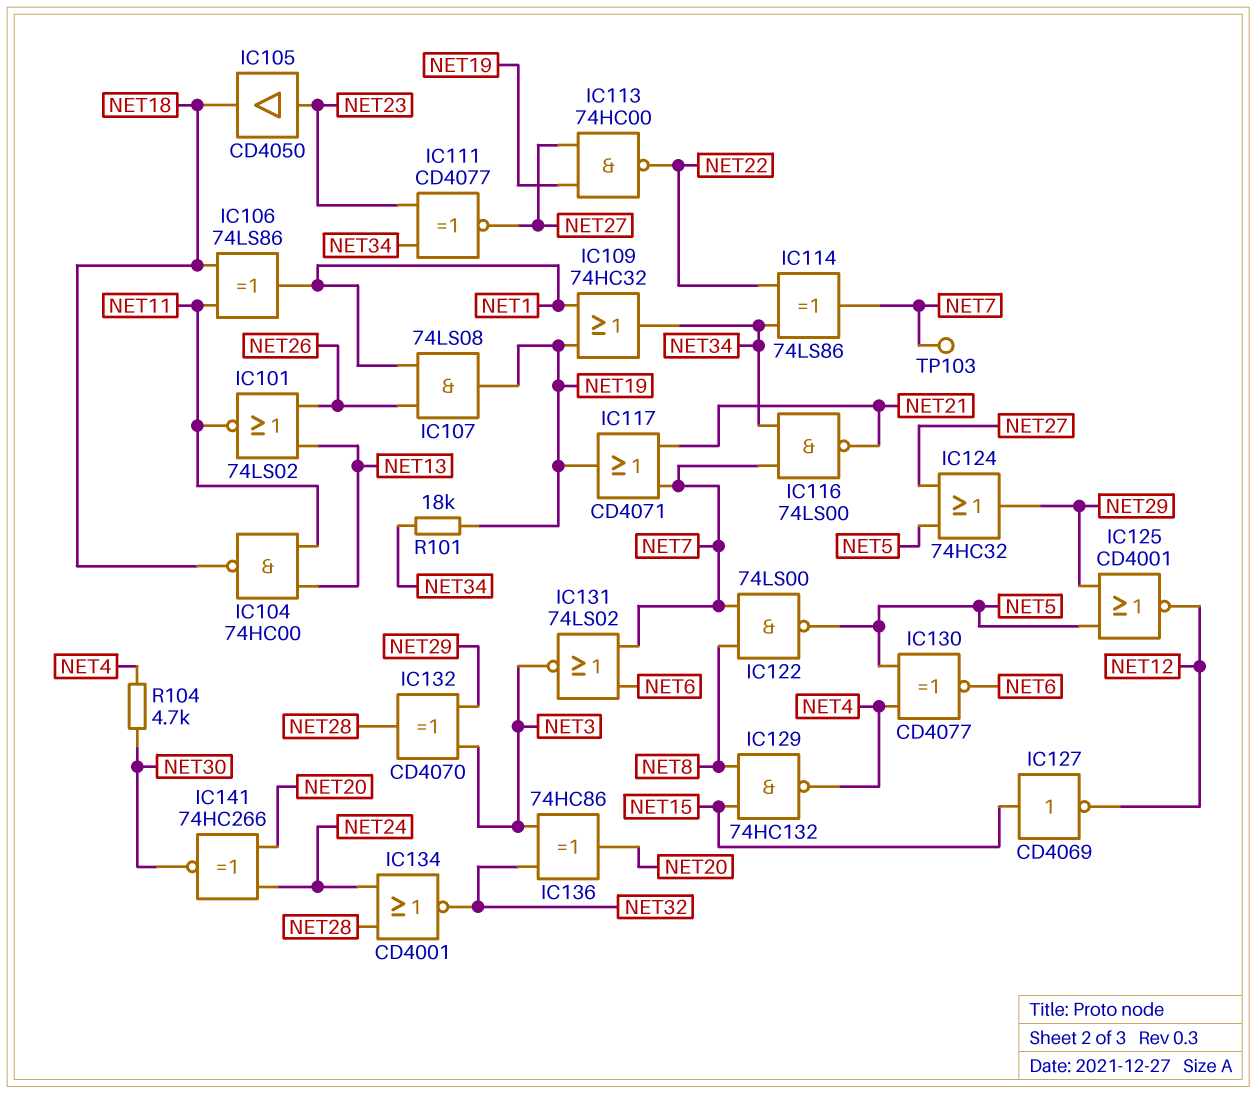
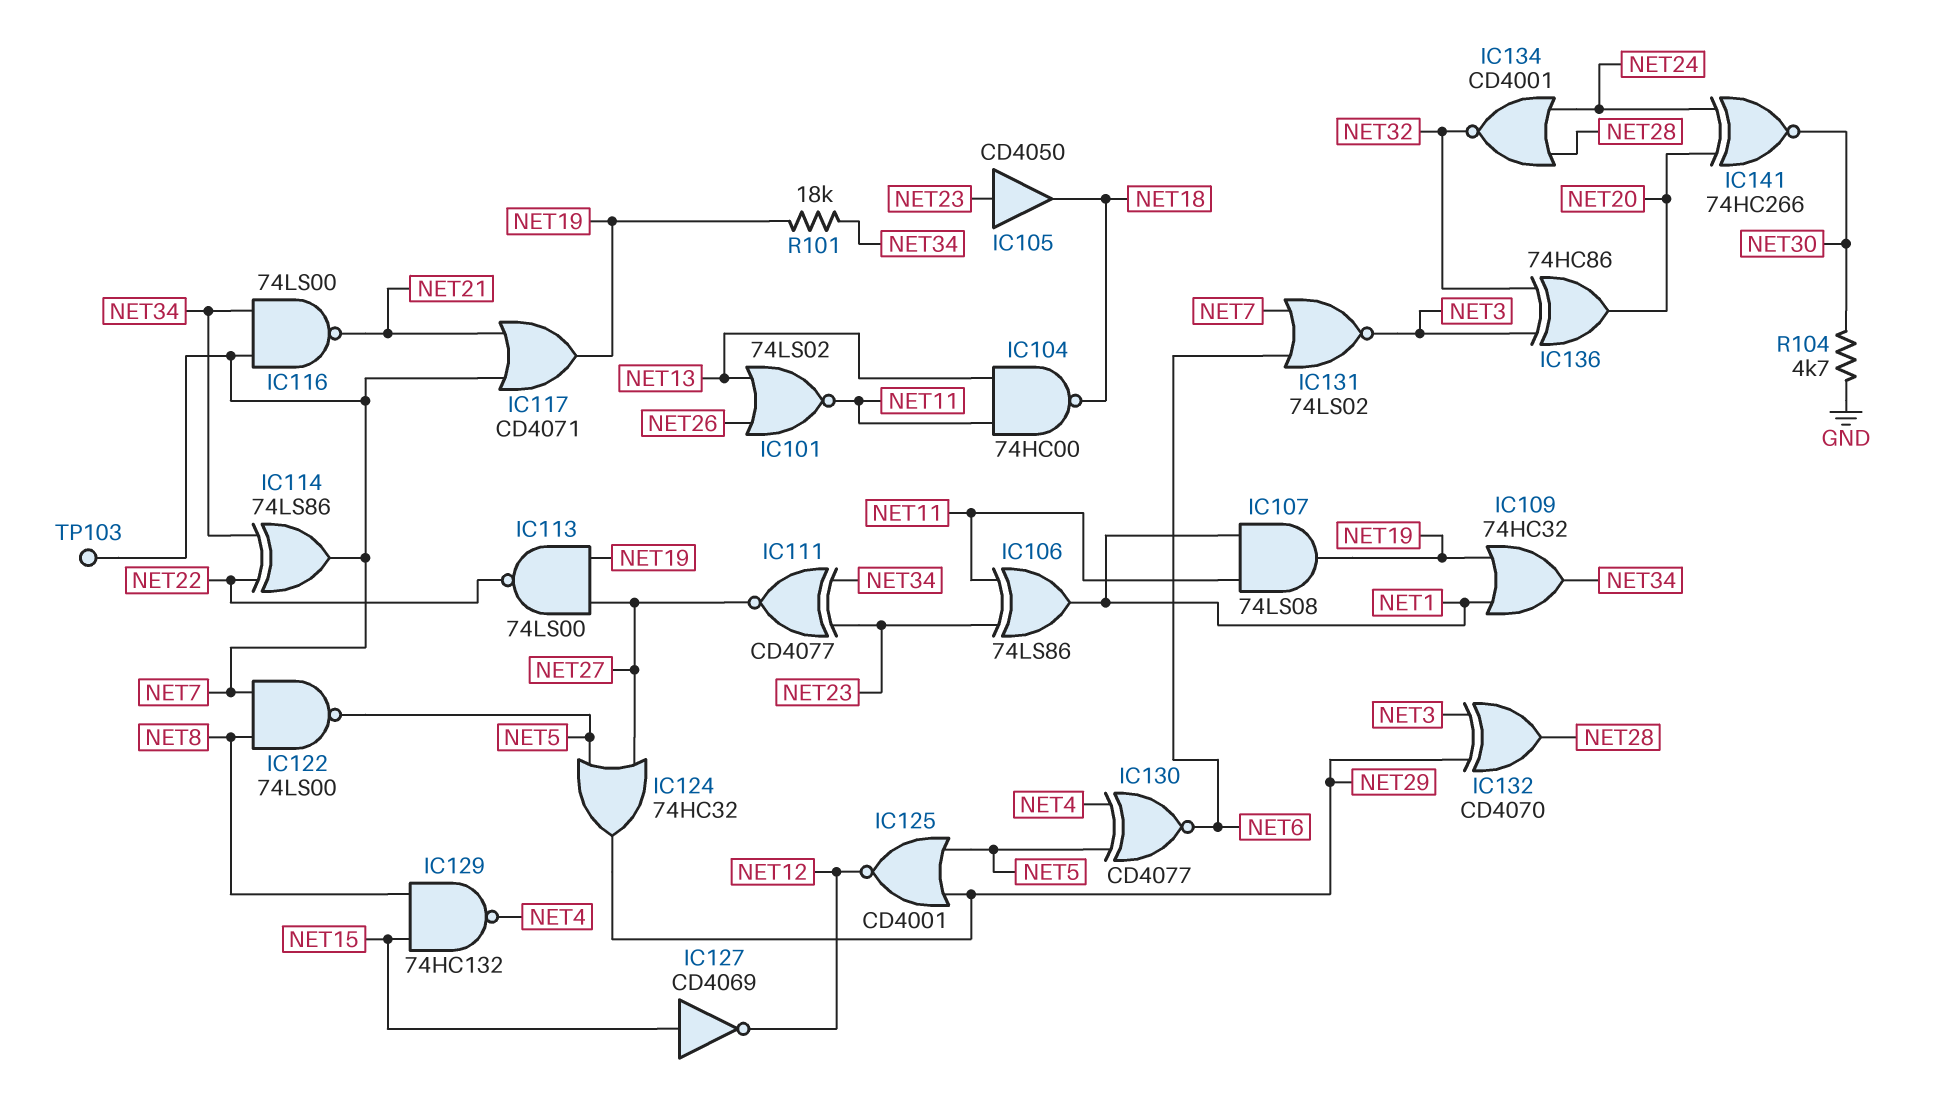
IC106: XOR 74LS86 (in NET11, in NET18, out NET1) -> XOR 74LS86 (in NET11, in NET23, out NET1)
IC107: AND 74LS08 (in NET1, in NET26, out NET19) -> AND 74LS08 (in NET1, in NET11, out NET19)
IC113: NAND 74HC00 (in NET19, in NET27, out NET22) -> NAND 74LS00 (in NET19, in NET27, out NET22)
R104: 4.7k (NET4, NET30) -> 4.7k (GND, NET30)

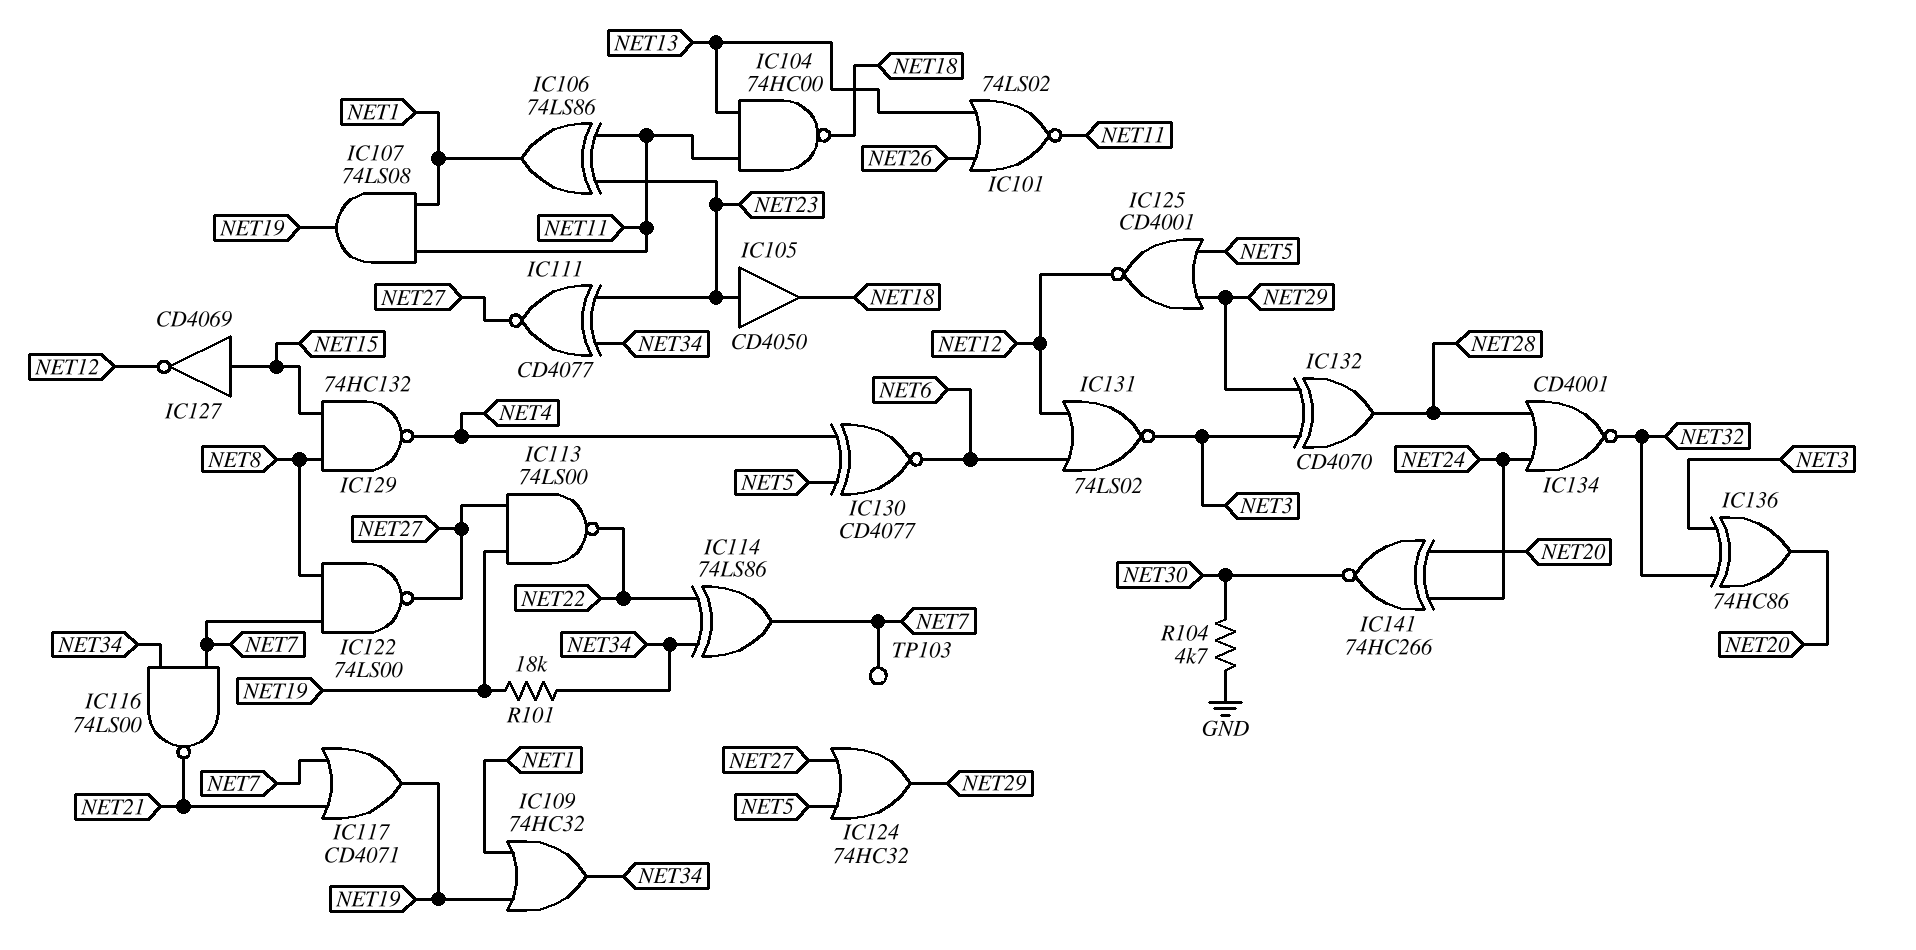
IC122: NAND 74LS00 (in NET7, in NET8, out NET5) -> NAND 74LS00 (in NET7, in NET8, out NET27)
IC131: NOR 74LS02 (in NET6, in NET7, out NET3) -> NOR 74LS02 (in NET6, in NET12, out NET3)

